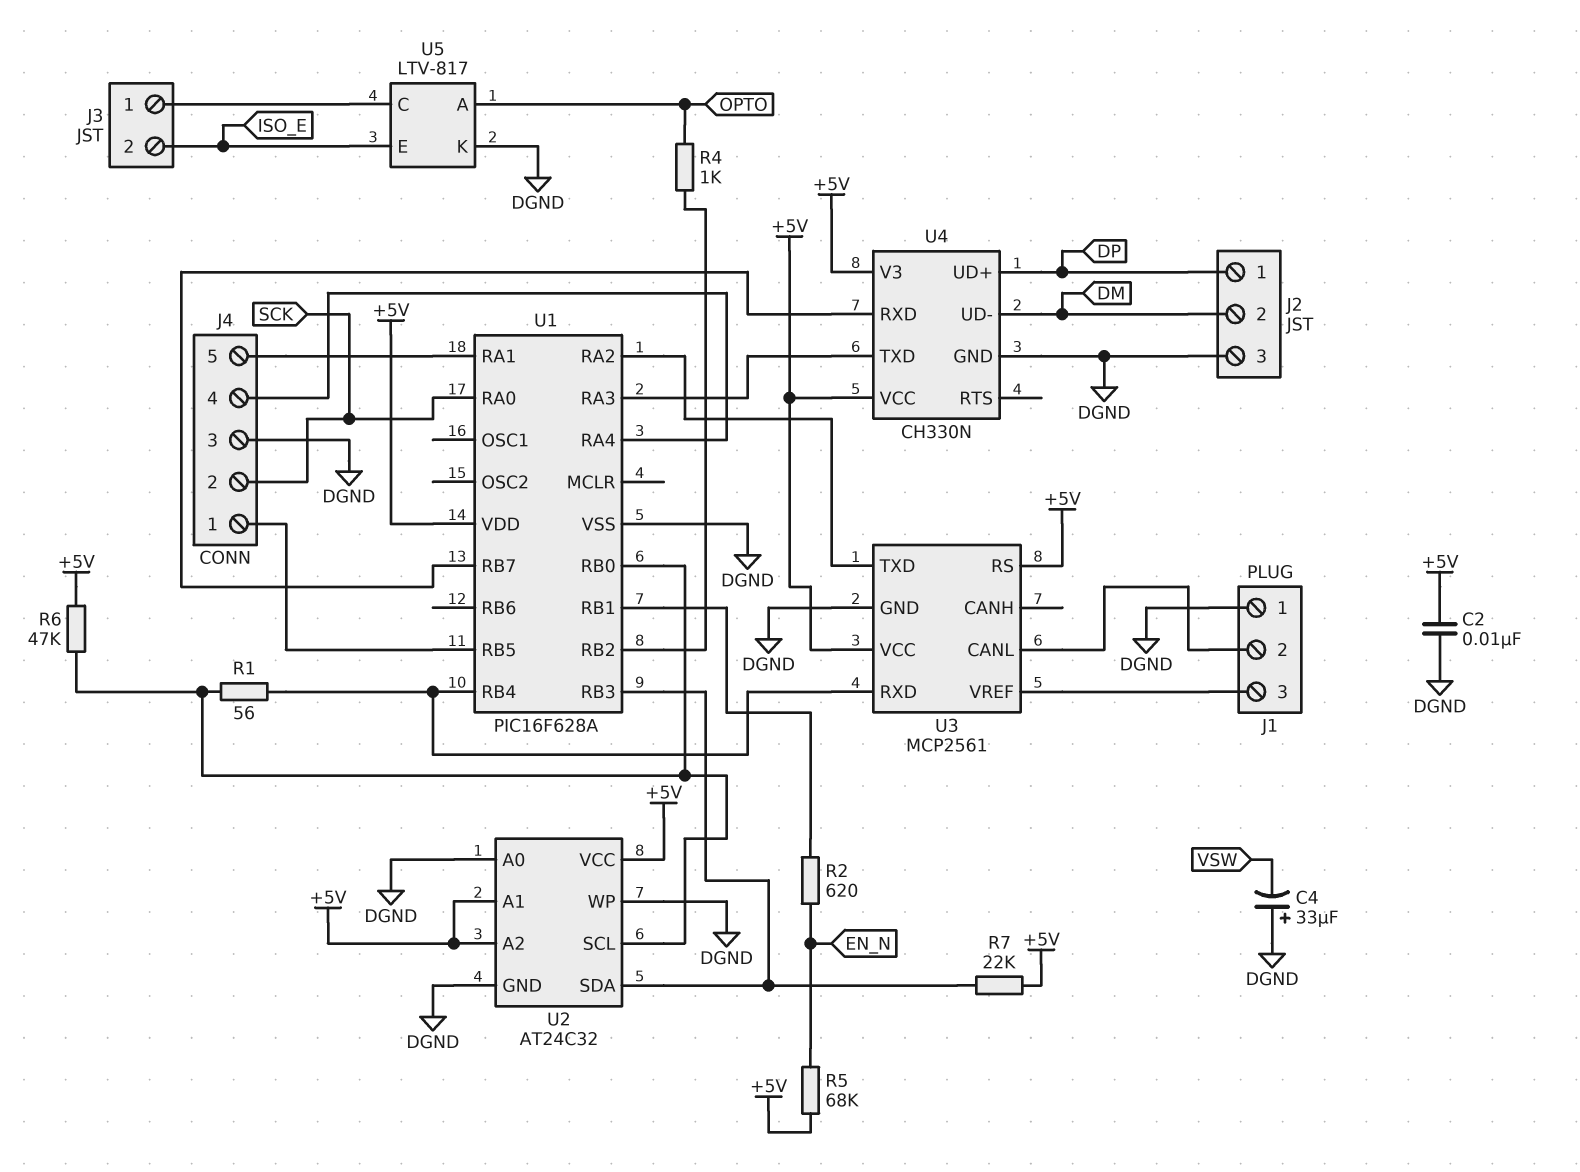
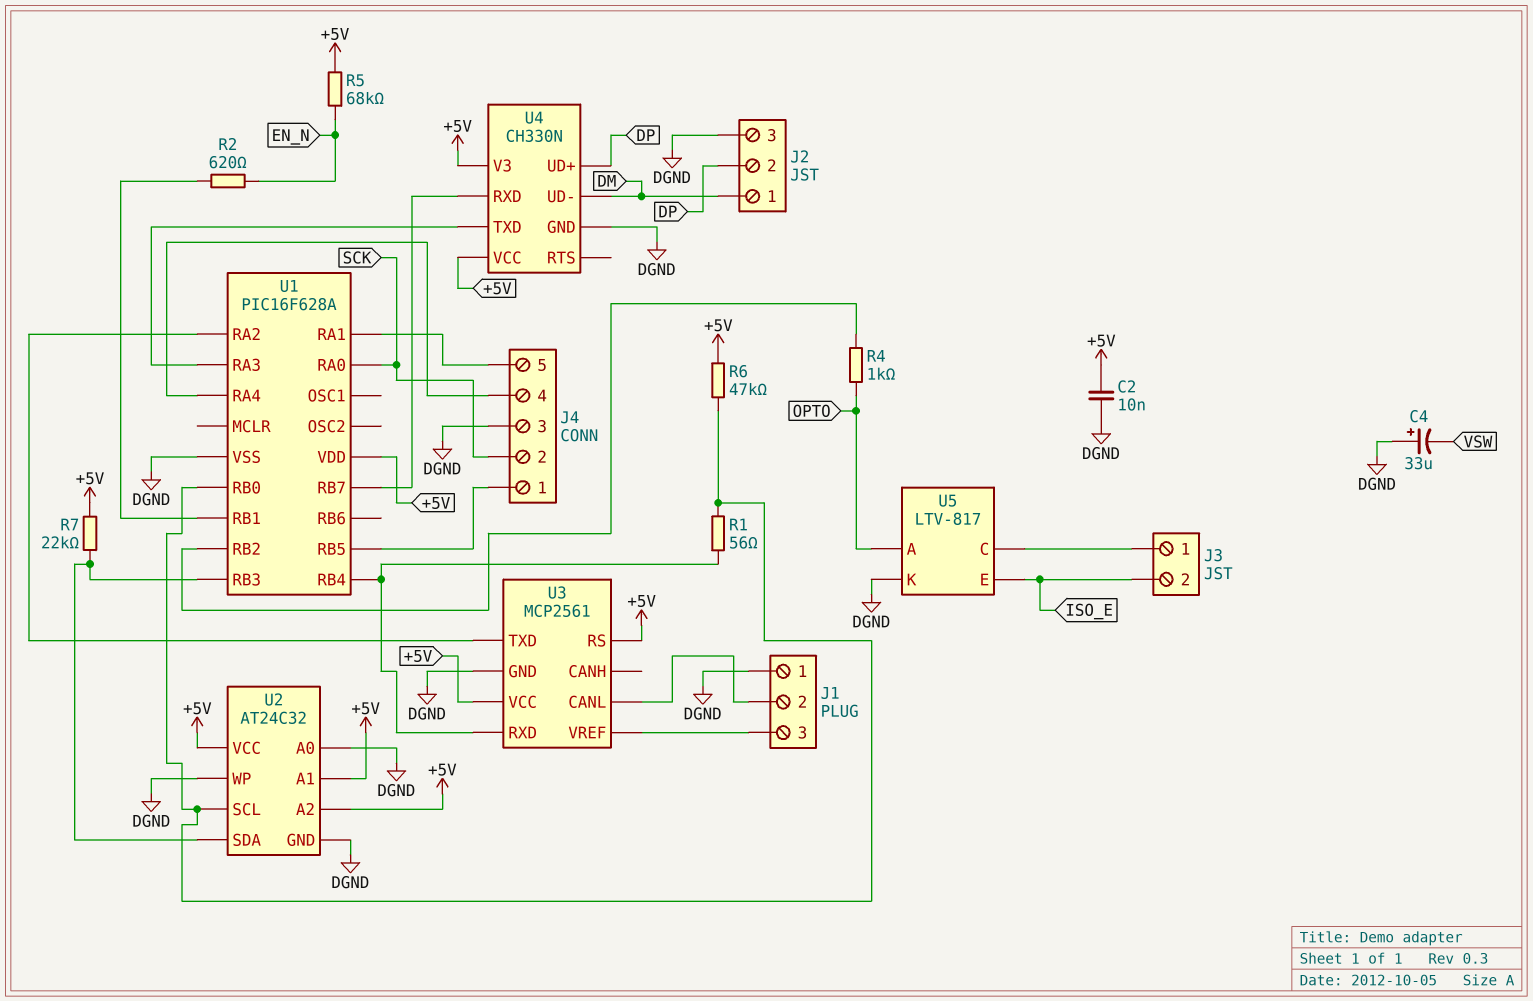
J2 pin 1: DP -> DM
J2 pin 2: DM -> DP

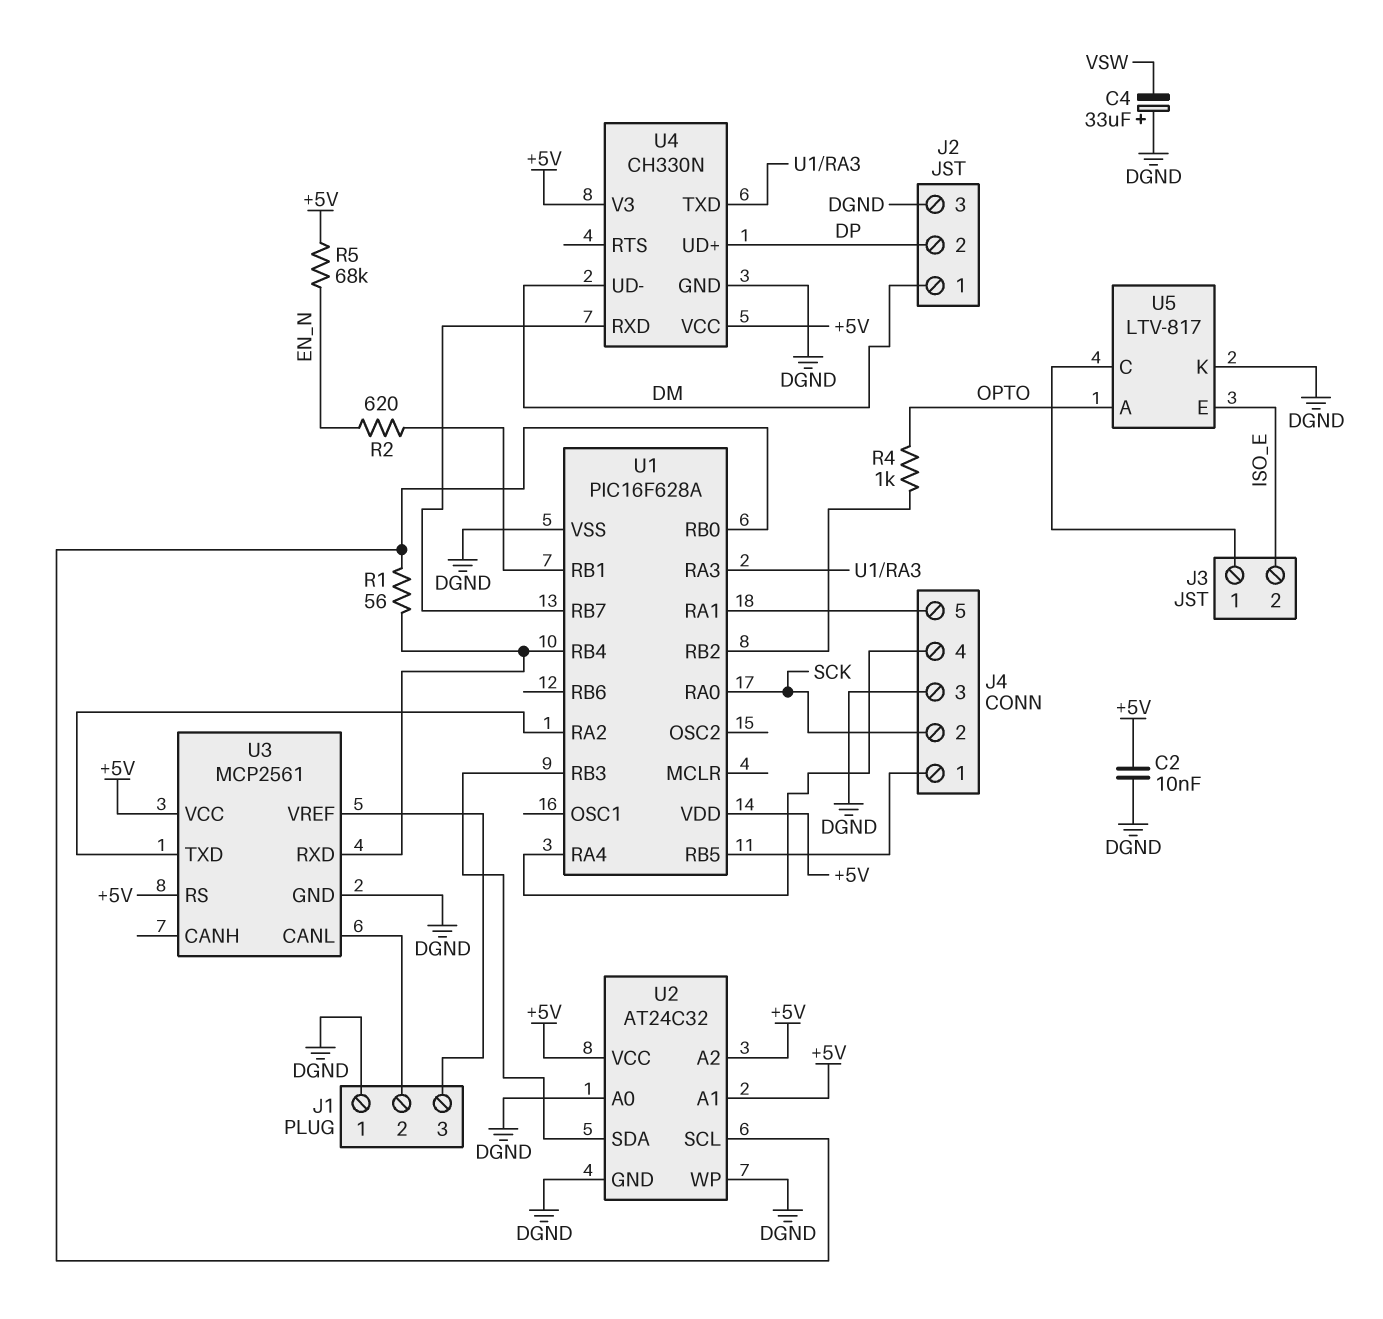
R6: 47k (+5V, U1/RB0) -> none
R7: 22k (+5V, U1/RB3) -> none

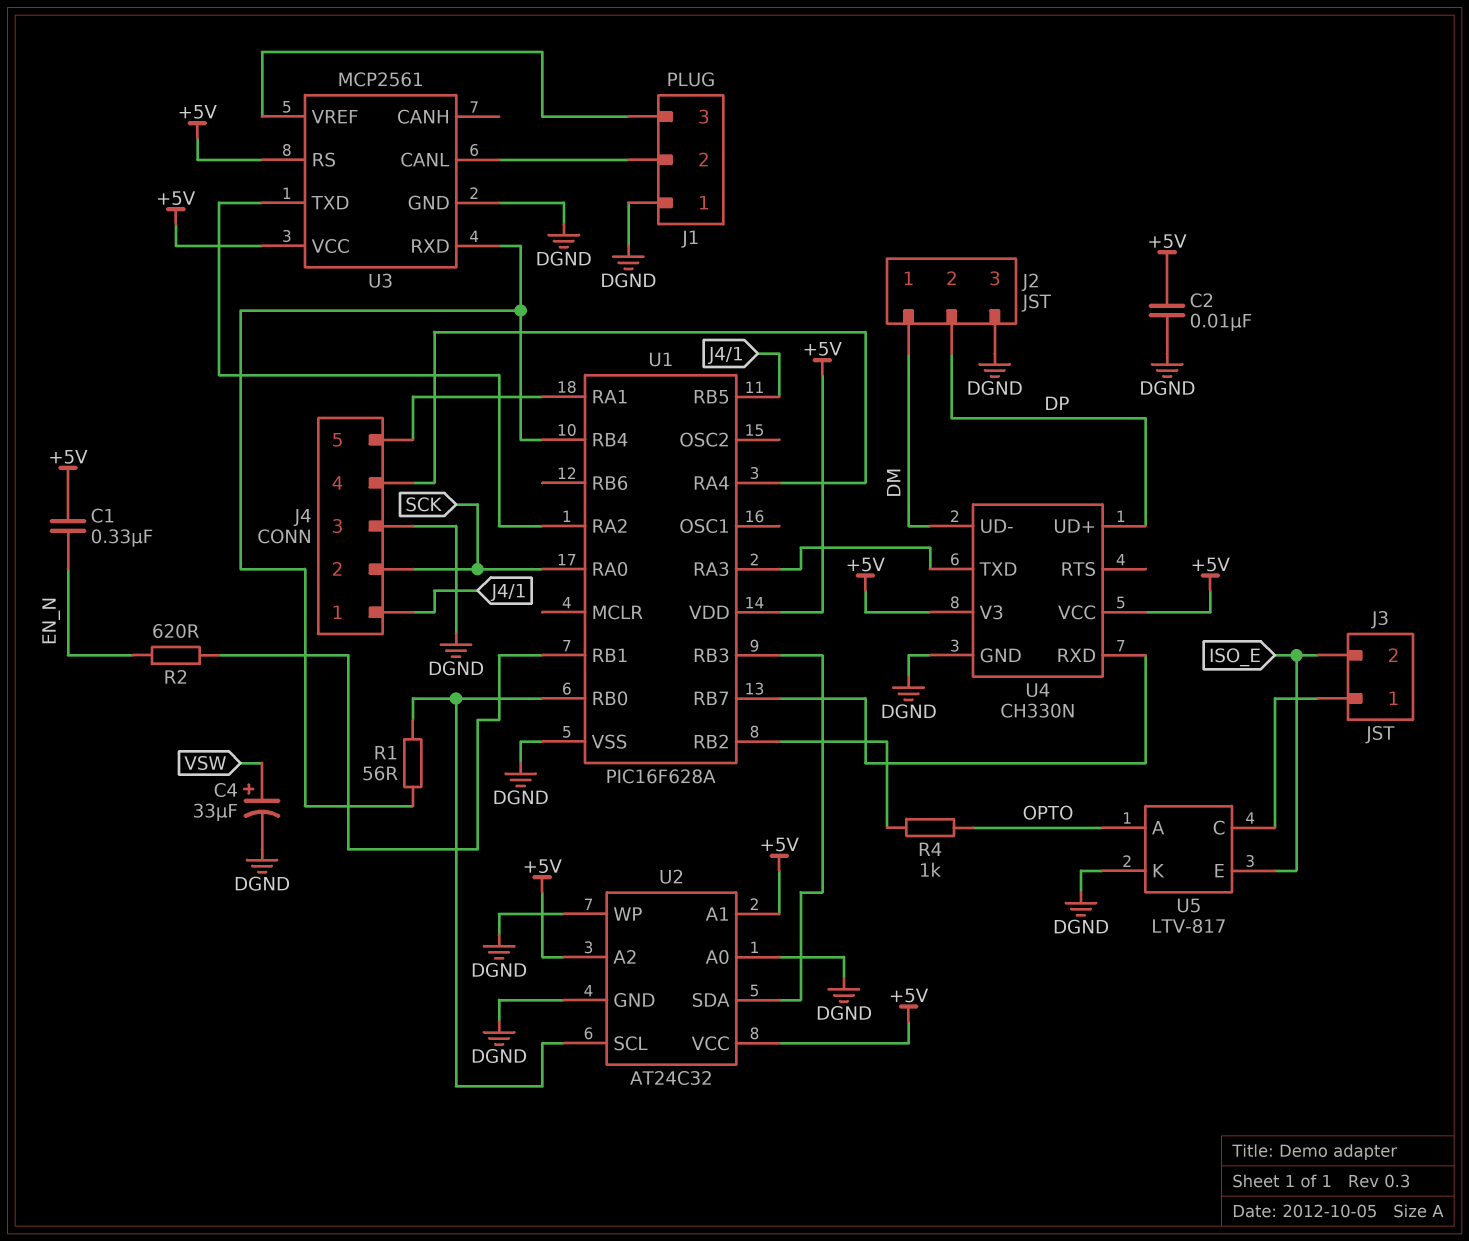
C1: none -> 330nF (+5V, EN_N)
C4: 33uF (plus DGND, minus VSW) -> 33uF (plus VSW, minus DGND)
R5: 68k (+5V, EN_N) -> none

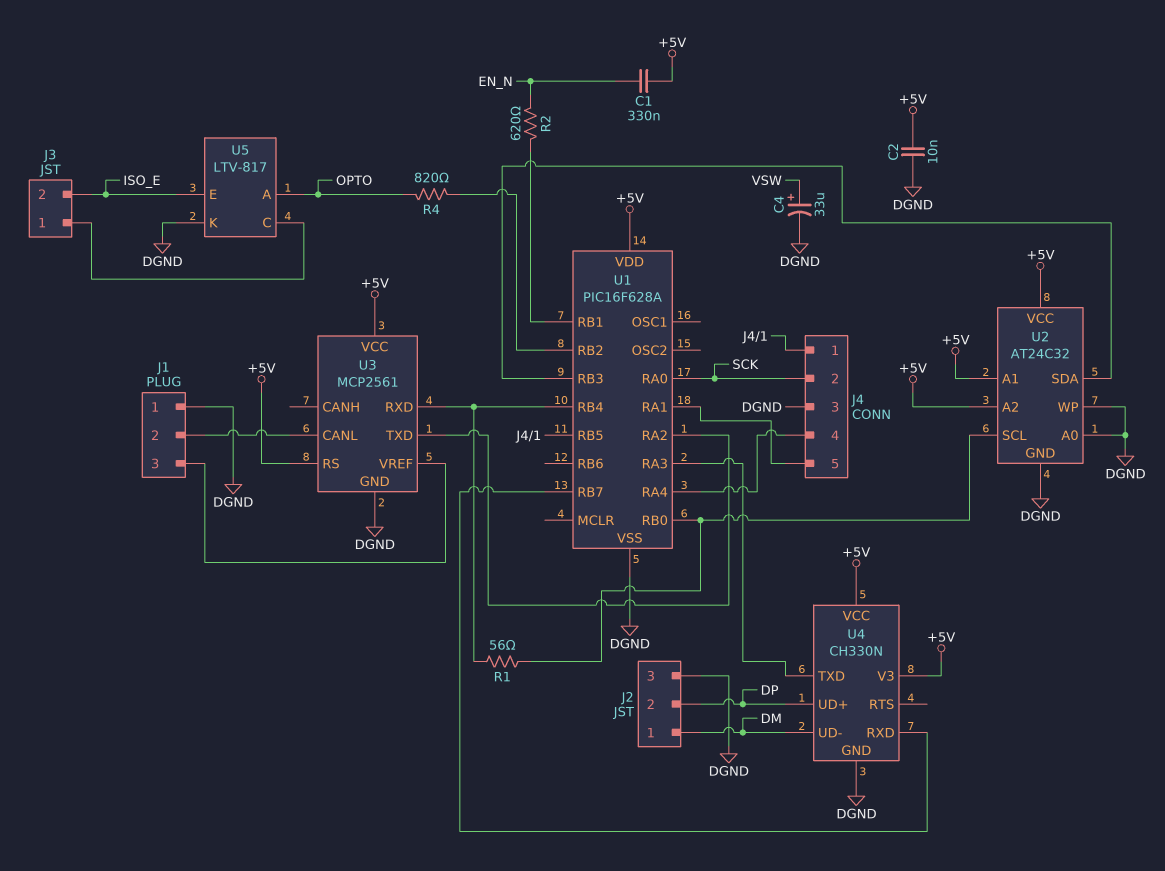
R4: 1k (OPTO, U1/RB2) -> 820 (OPTO, U1/RB2)

